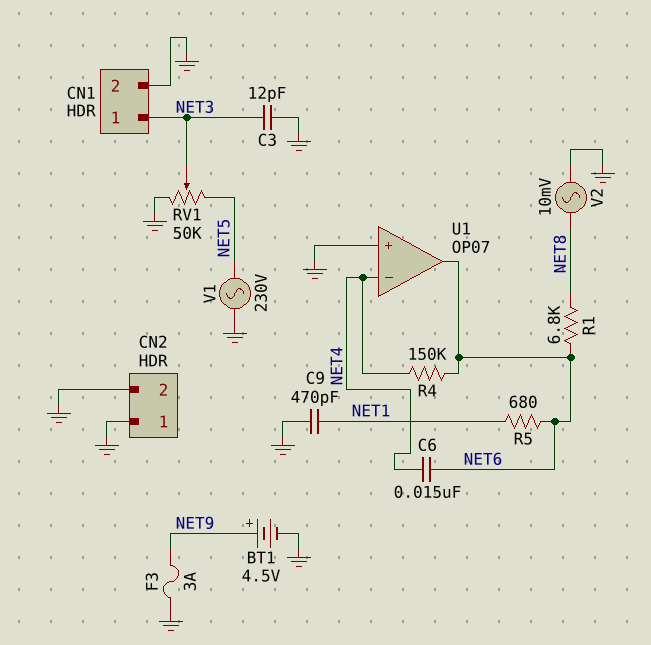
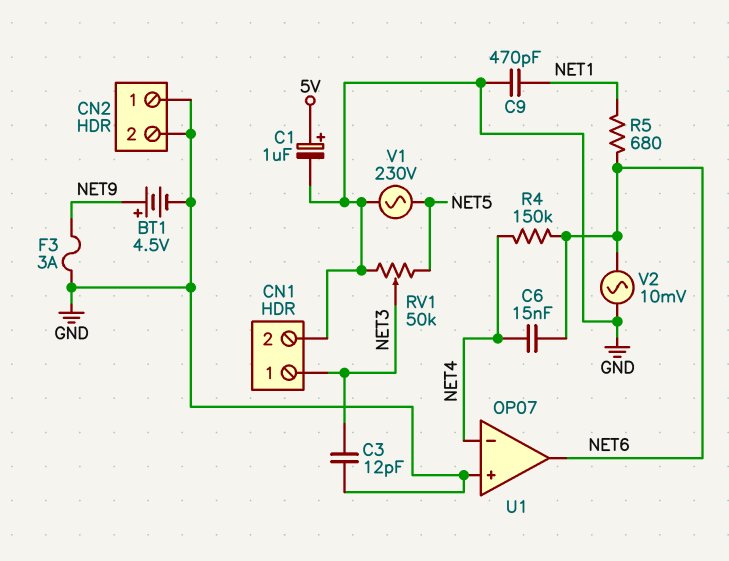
C1: none -> 1uF (plus 5V, minus GND)
R1: 6.8k (NET6, NET8) -> none
V2: AC 10mV (GND, NET8) -> AC 10mV (GND, NET6)

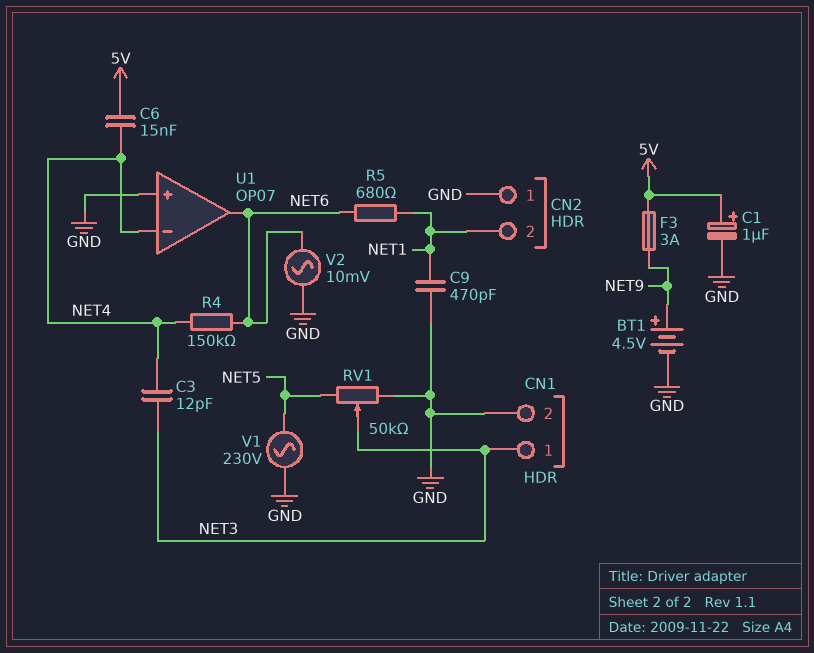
C3: 12pF (GND, NET3) -> 12pF (NET3, NET4)
C6: 15nF (NET4, NET6) -> 15nF (5V, NET4)
CN2 pin 2: GND -> NET1
F3: 3A (GND, NET9) -> 3A (5V, NET9)

